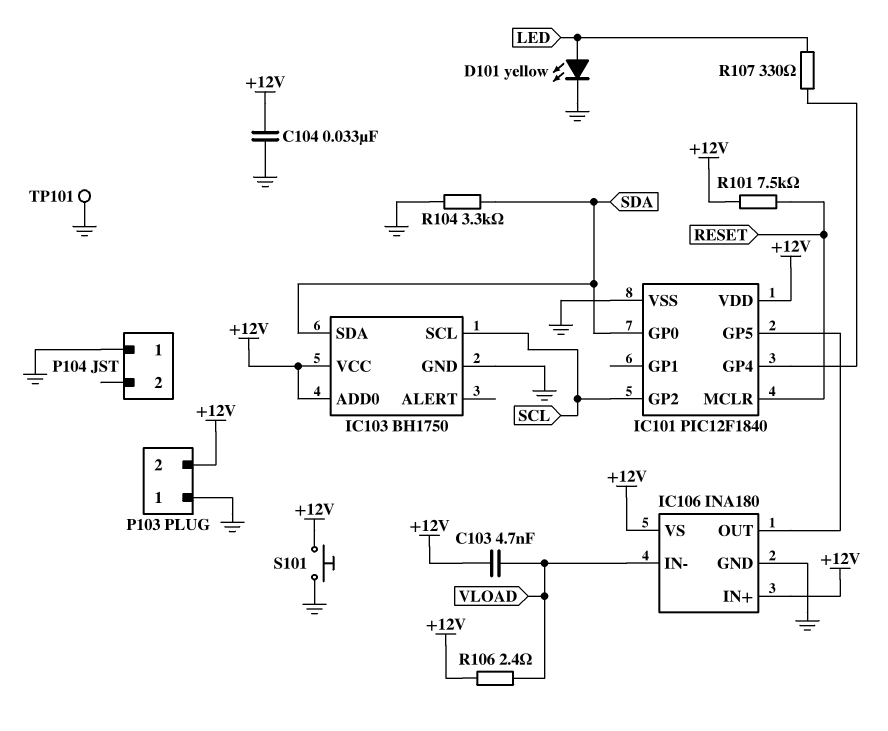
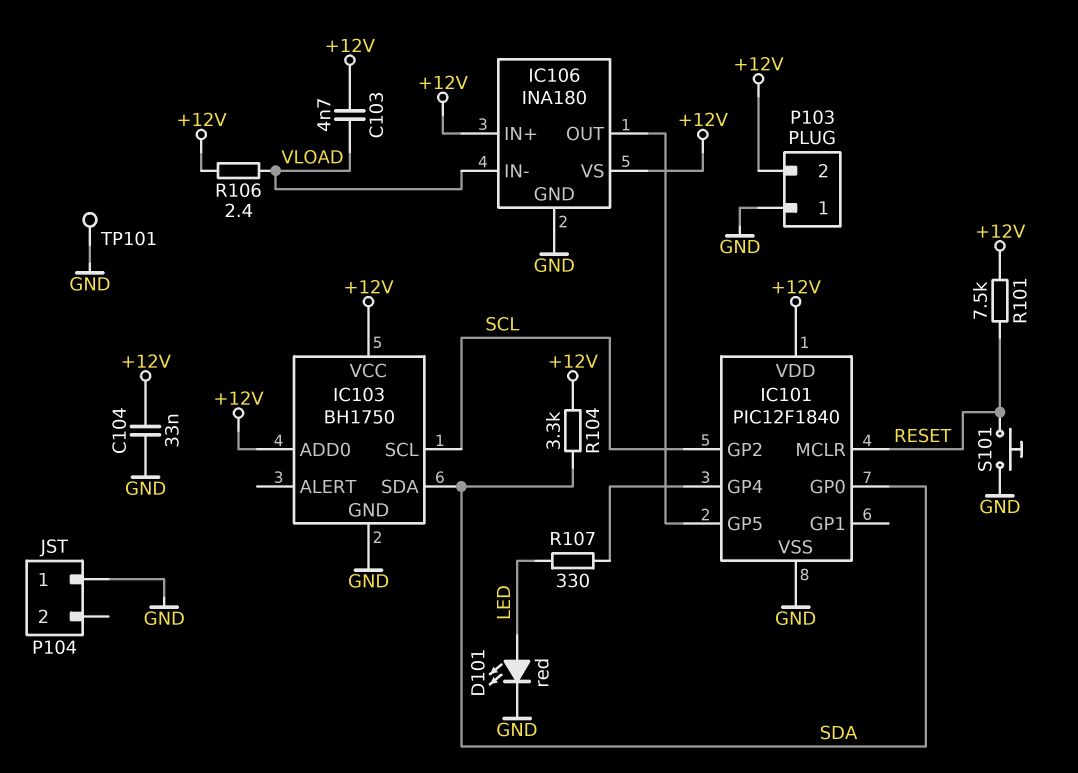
D101: LED yellow (A LED, K GND) -> LED red (A LED, K GND)
R104: 3.3k (GND, SDA) -> 3.3k (+12V, SDA)
S101: button (+12V, GND) -> button (GND, RESET)

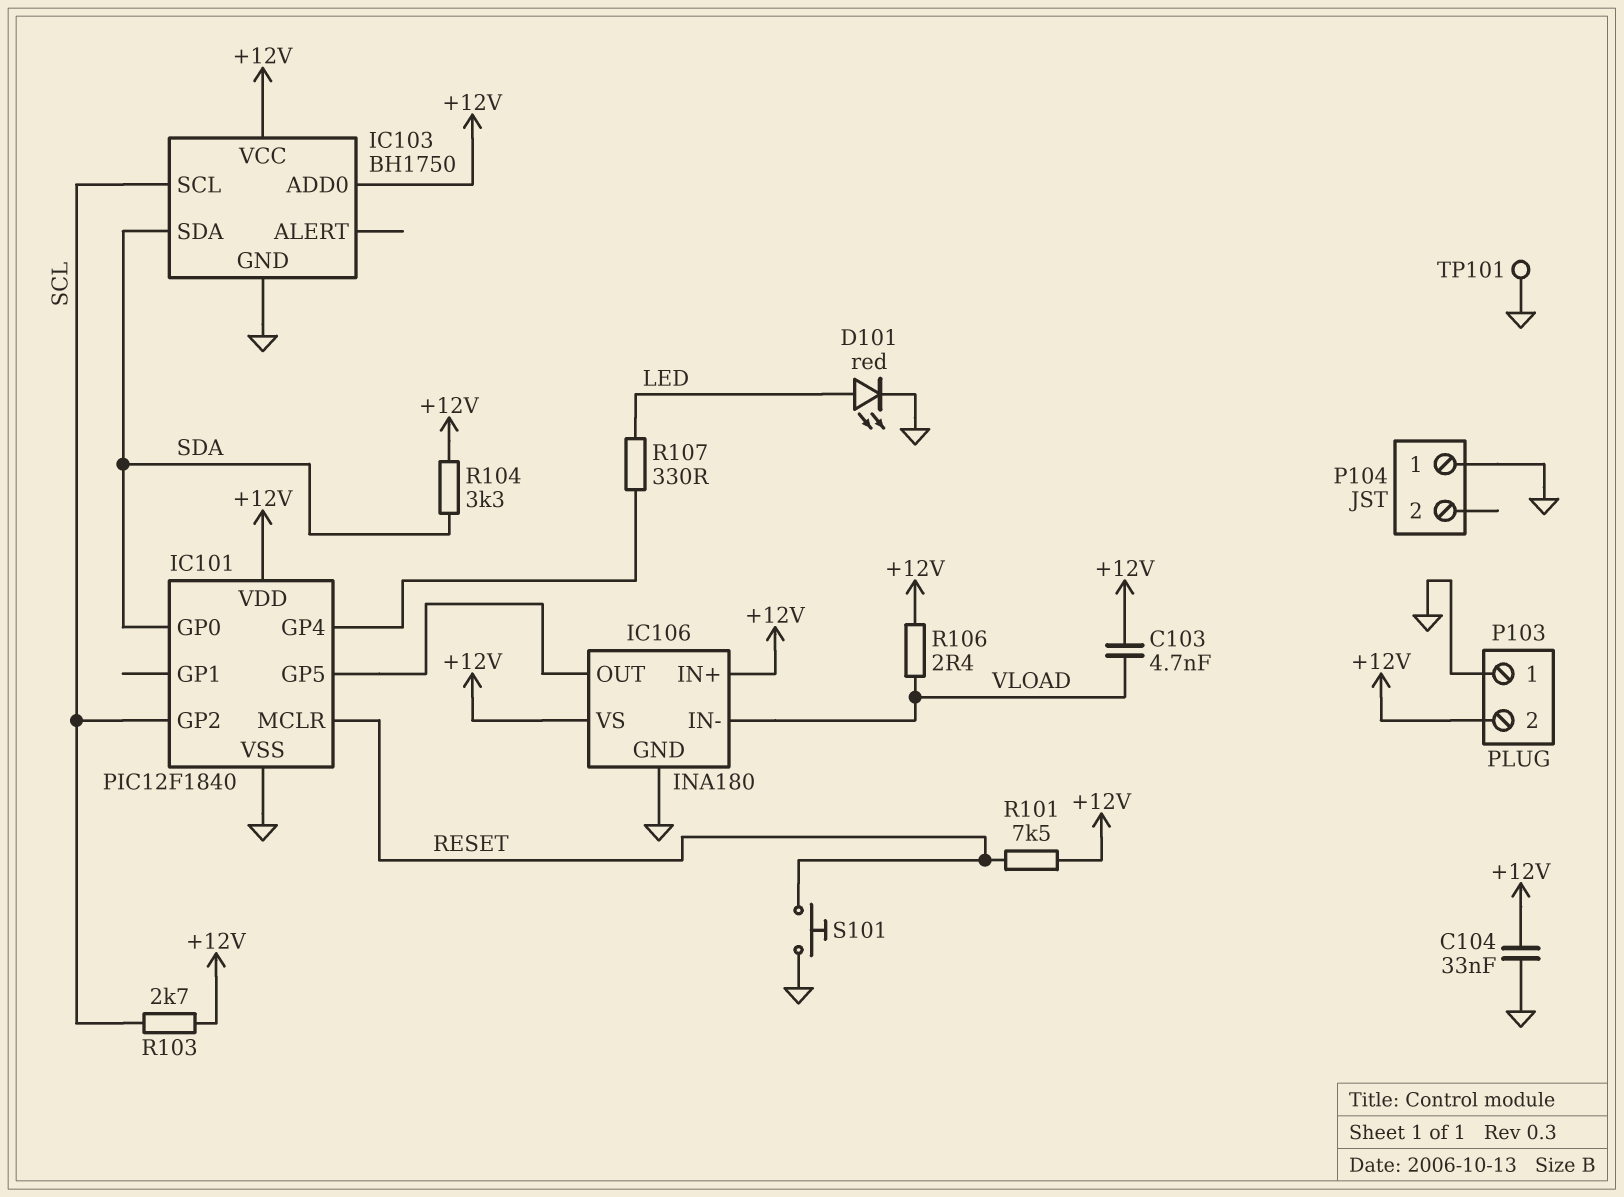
R103: none -> 2.7k (+12V, SCL)

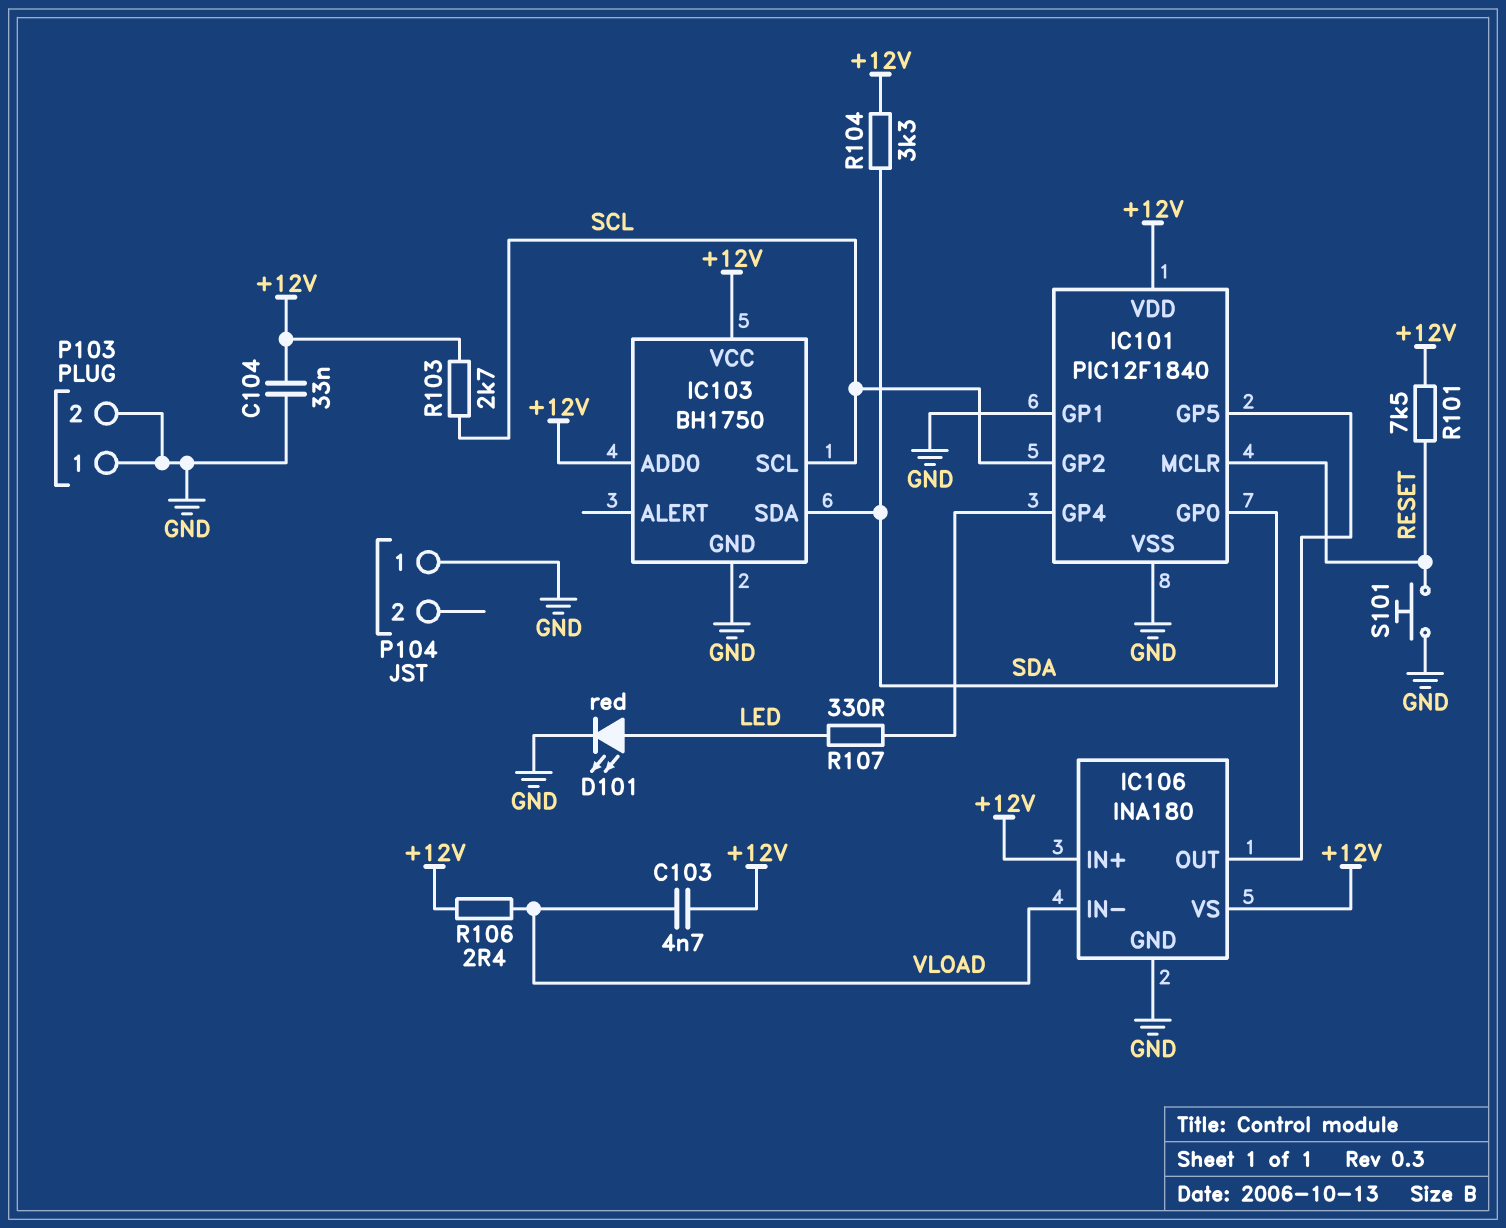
IC101 pin GP1: none -> GND
P103 pin 2: +12V -> GND
TP101: test point (GND) -> none

